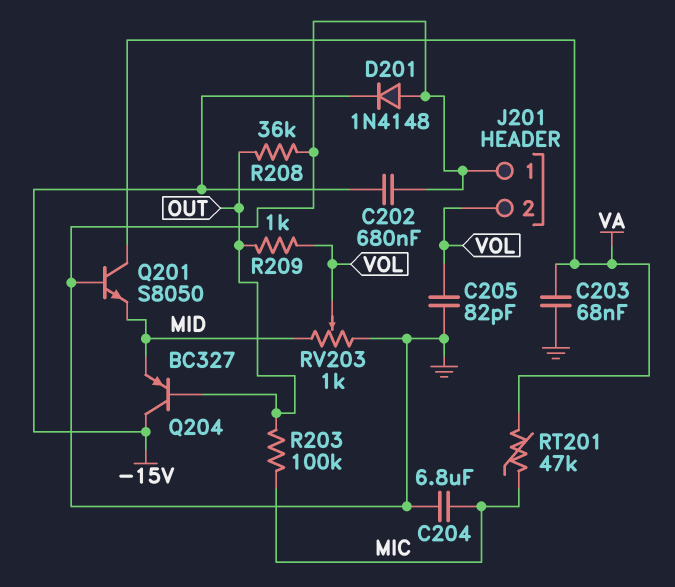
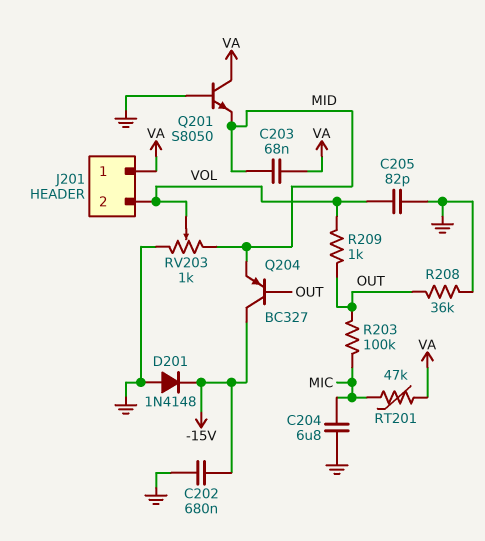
C203: 68nF (GND, VA) -> 68nF (MID, VA)
J201 pin 1: GND -> VA

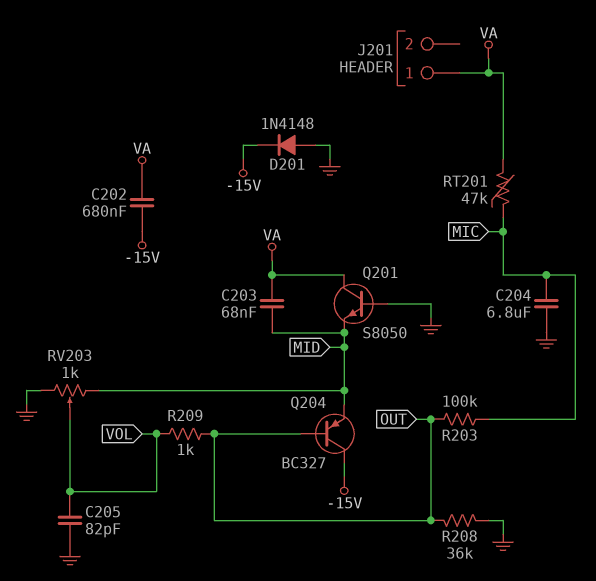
C202: 680nF (-15V, GND) -> 680nF (-15V, VA)
J201 pin 2: VOL -> none

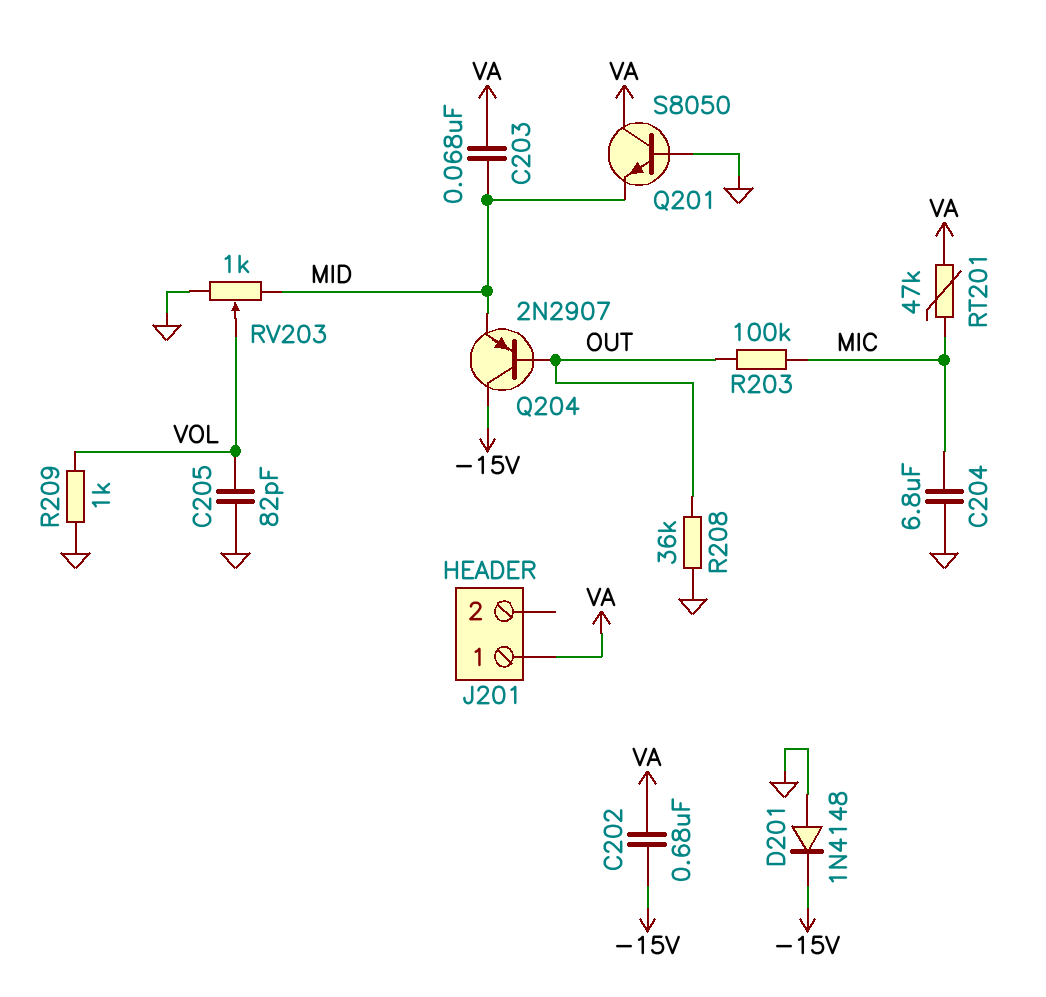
Q204: PNP BC327 (B OUT, C -15V, E MID) -> PNP 2N2907 (B OUT, C -15V, E MID)
R209: 1k (OUT, VOL) -> 1k (GND, VOL)

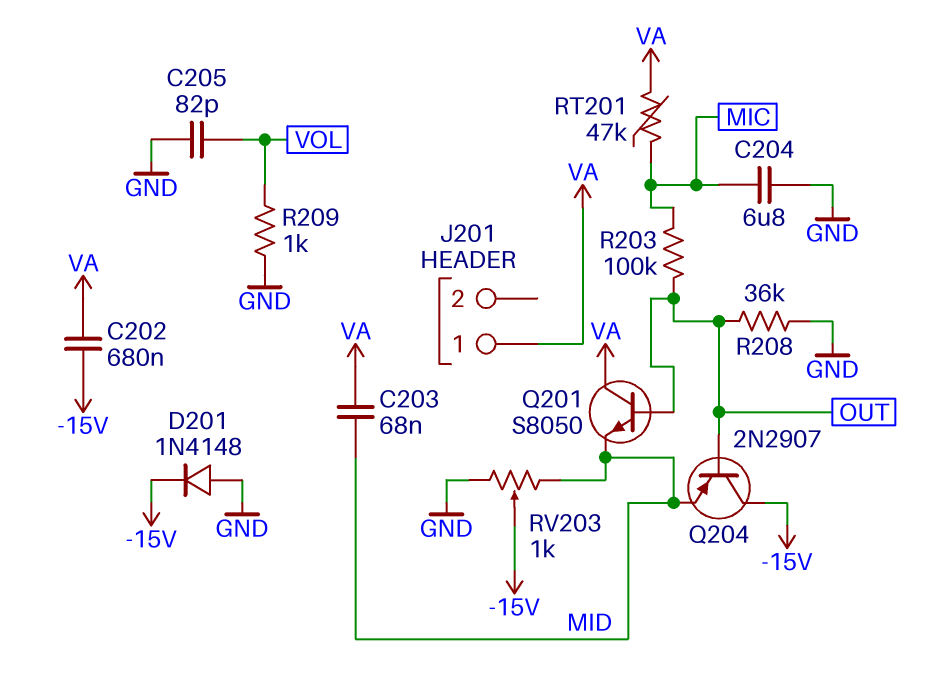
Q201: NPN S8050 (B GND, C VA, E MID) -> NPN S8050 (B OUT, C VA, E MID)
RV203: 1k (GND, MID, wiper VOL) -> 1k (GND, MID, wiper -15V)

